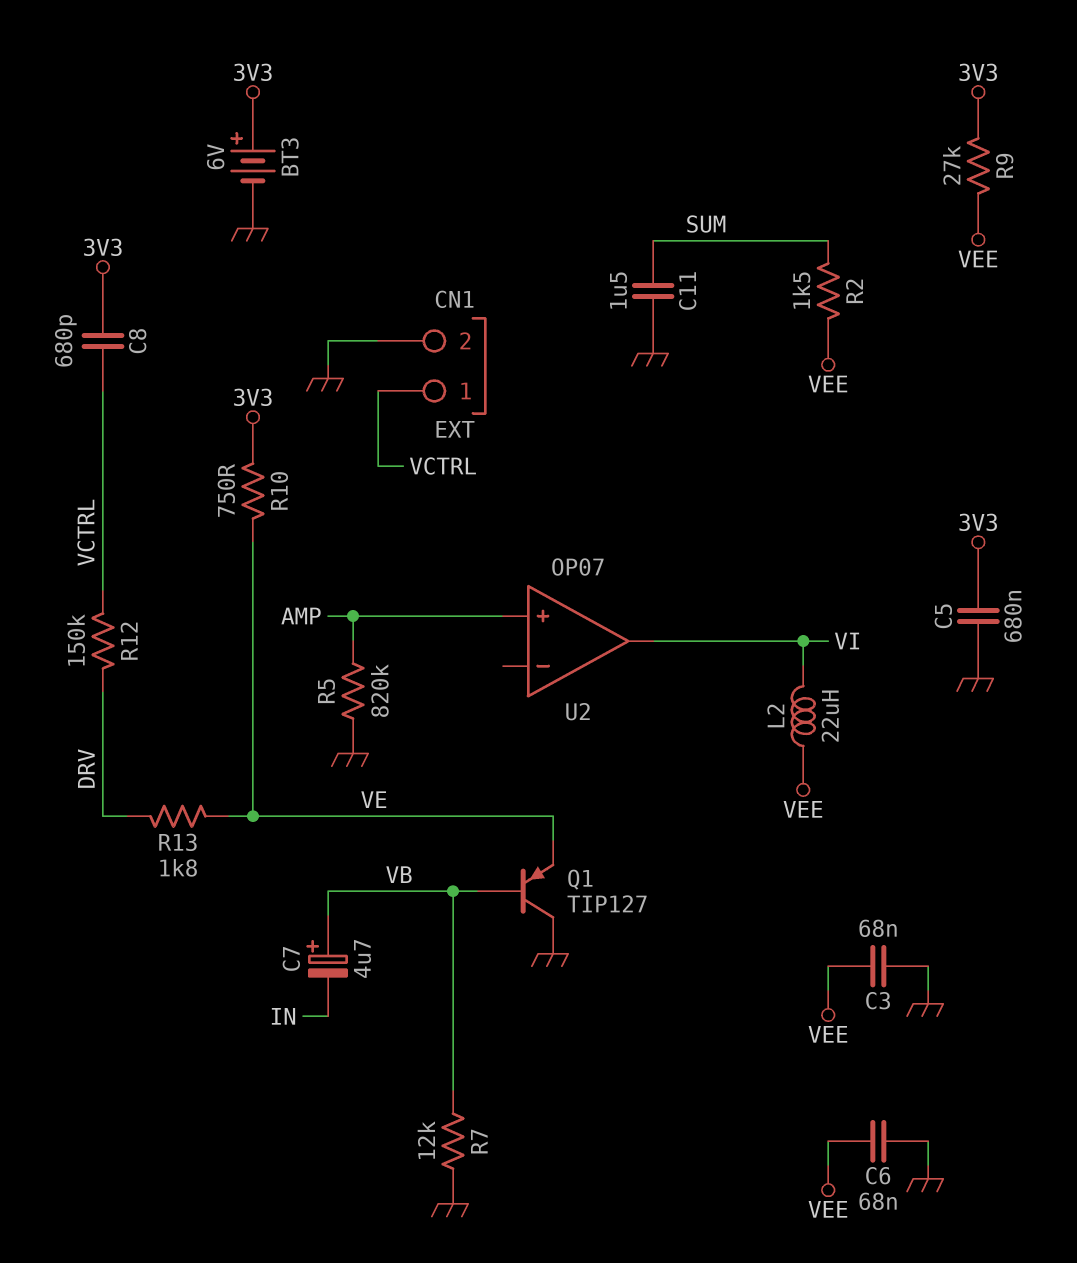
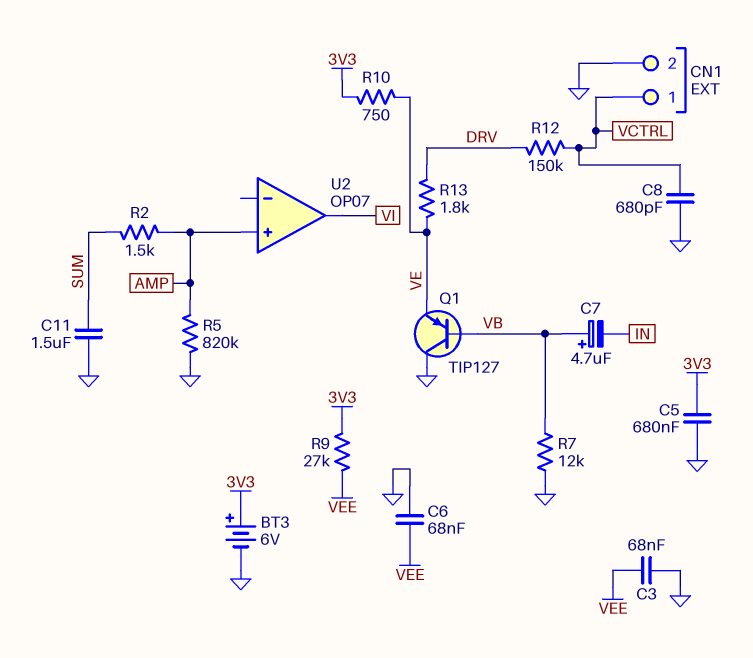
C8: 680pF (3V3, VCTRL) -> 680pF (GND, VCTRL)
L2: 22uH (VEE, VI) -> none
R2: 1.5k (SUM, VEE) -> 1.5k (AMP, SUM)

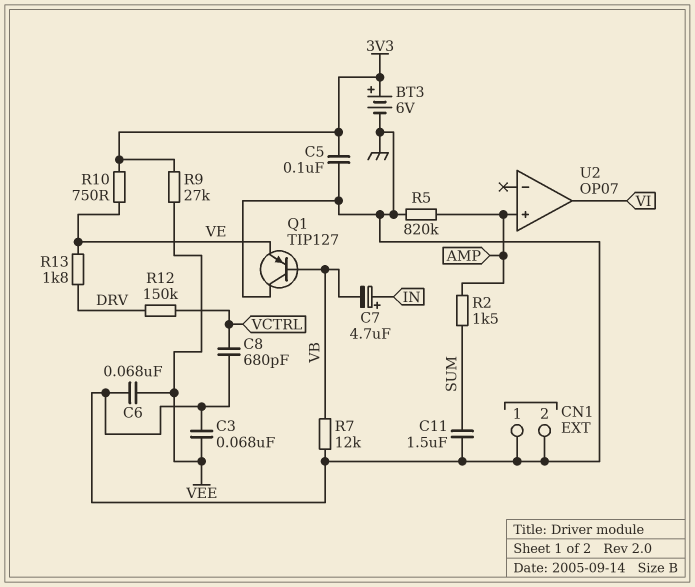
C5: 680nF (3V3, GND) -> 100nF (3V3, GND)
C7: 4.7uF (plus VB, minus IN) -> 4.7uF (plus IN, minus VB)
CN1 pin 1: VCTRL -> GND

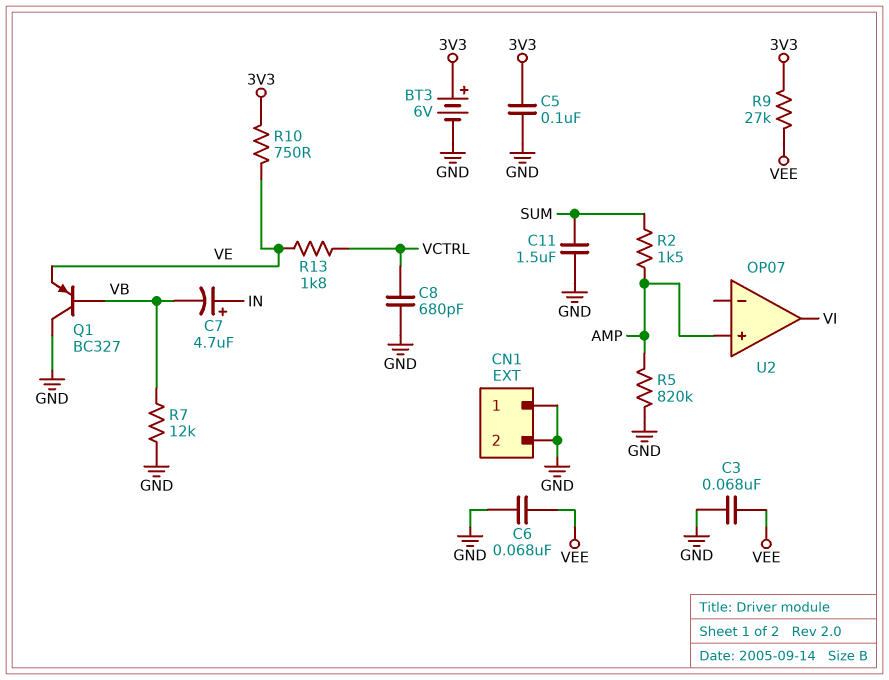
Q1: PNP TIP127 (B VB, C GND, E VE) -> PNP BC327 (B VB, C GND, E VE)
R12: 150k (DRV, VCTRL) -> none
R13: 1.8k (DRV, VE) -> 1.8k (VCTRL, VE)

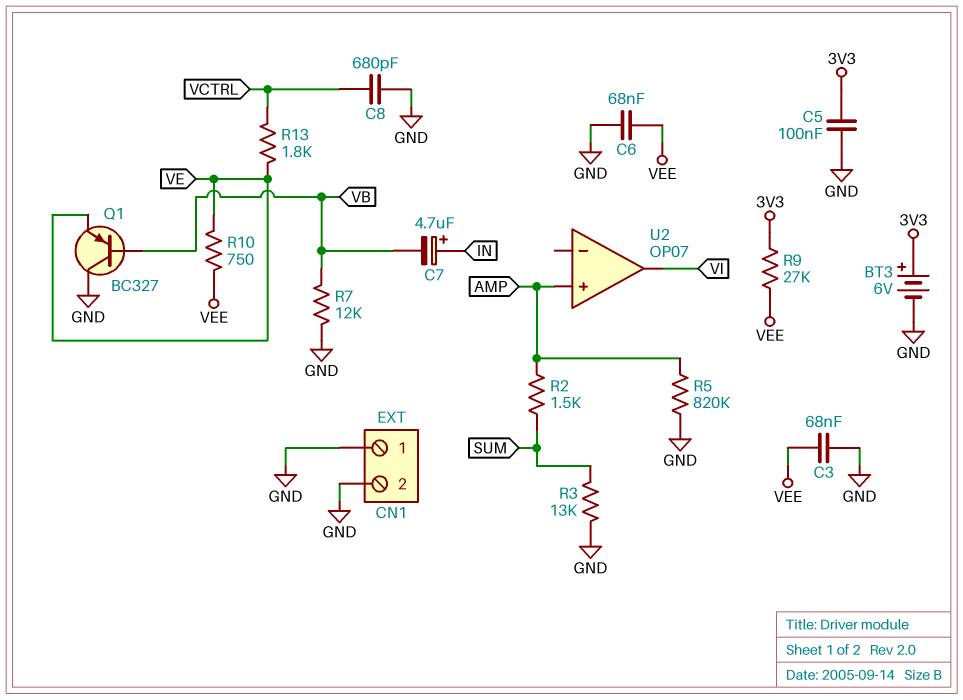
C11: 1.5uF (GND, SUM) -> none
R3: none -> 13k (GND, SUM)
R10: 750 (3V3, VE) -> 750 (VE, VEE)

